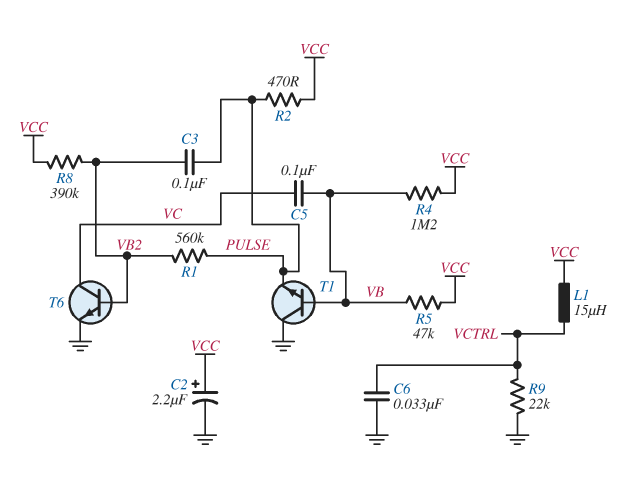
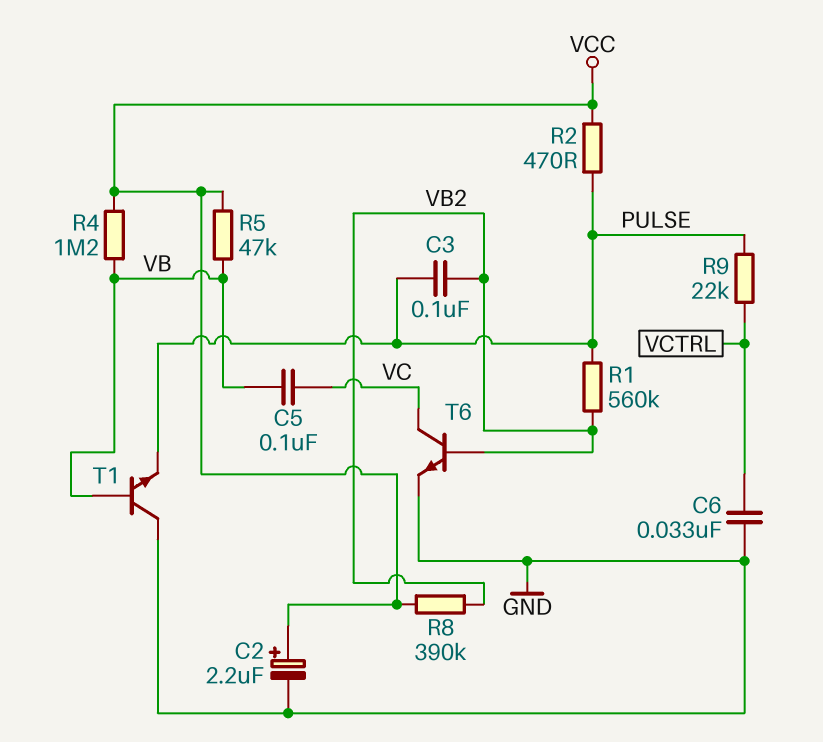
L1: 15uH (VCC, VCTRL) -> none
R9: 22k (GND, VCTRL) -> 22k (PULSE, VCTRL)

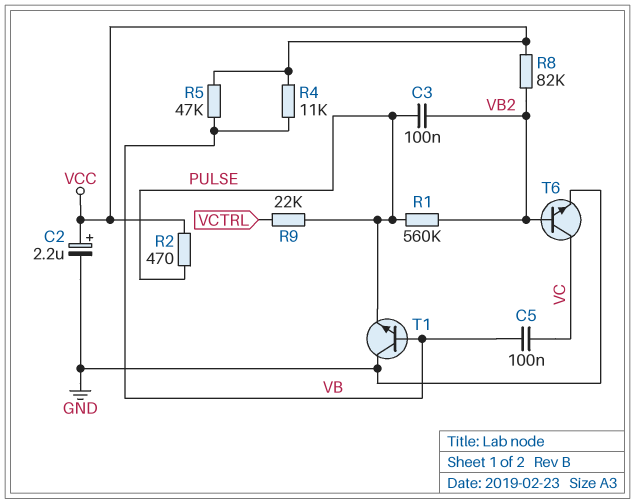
C6: 33nF (GND, VCTRL) -> none
R4: 1.2M (VB, VCC) -> 11k (VB, VCC)
R8: 390k (VB2, VCC) -> 82k (VB2, VCC)

